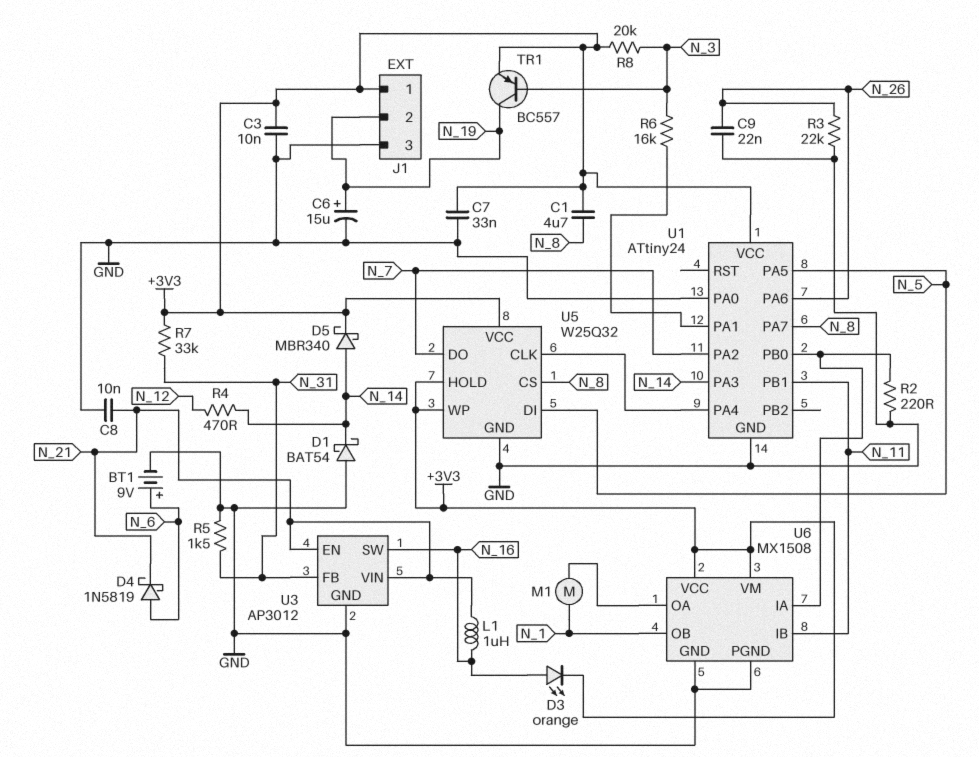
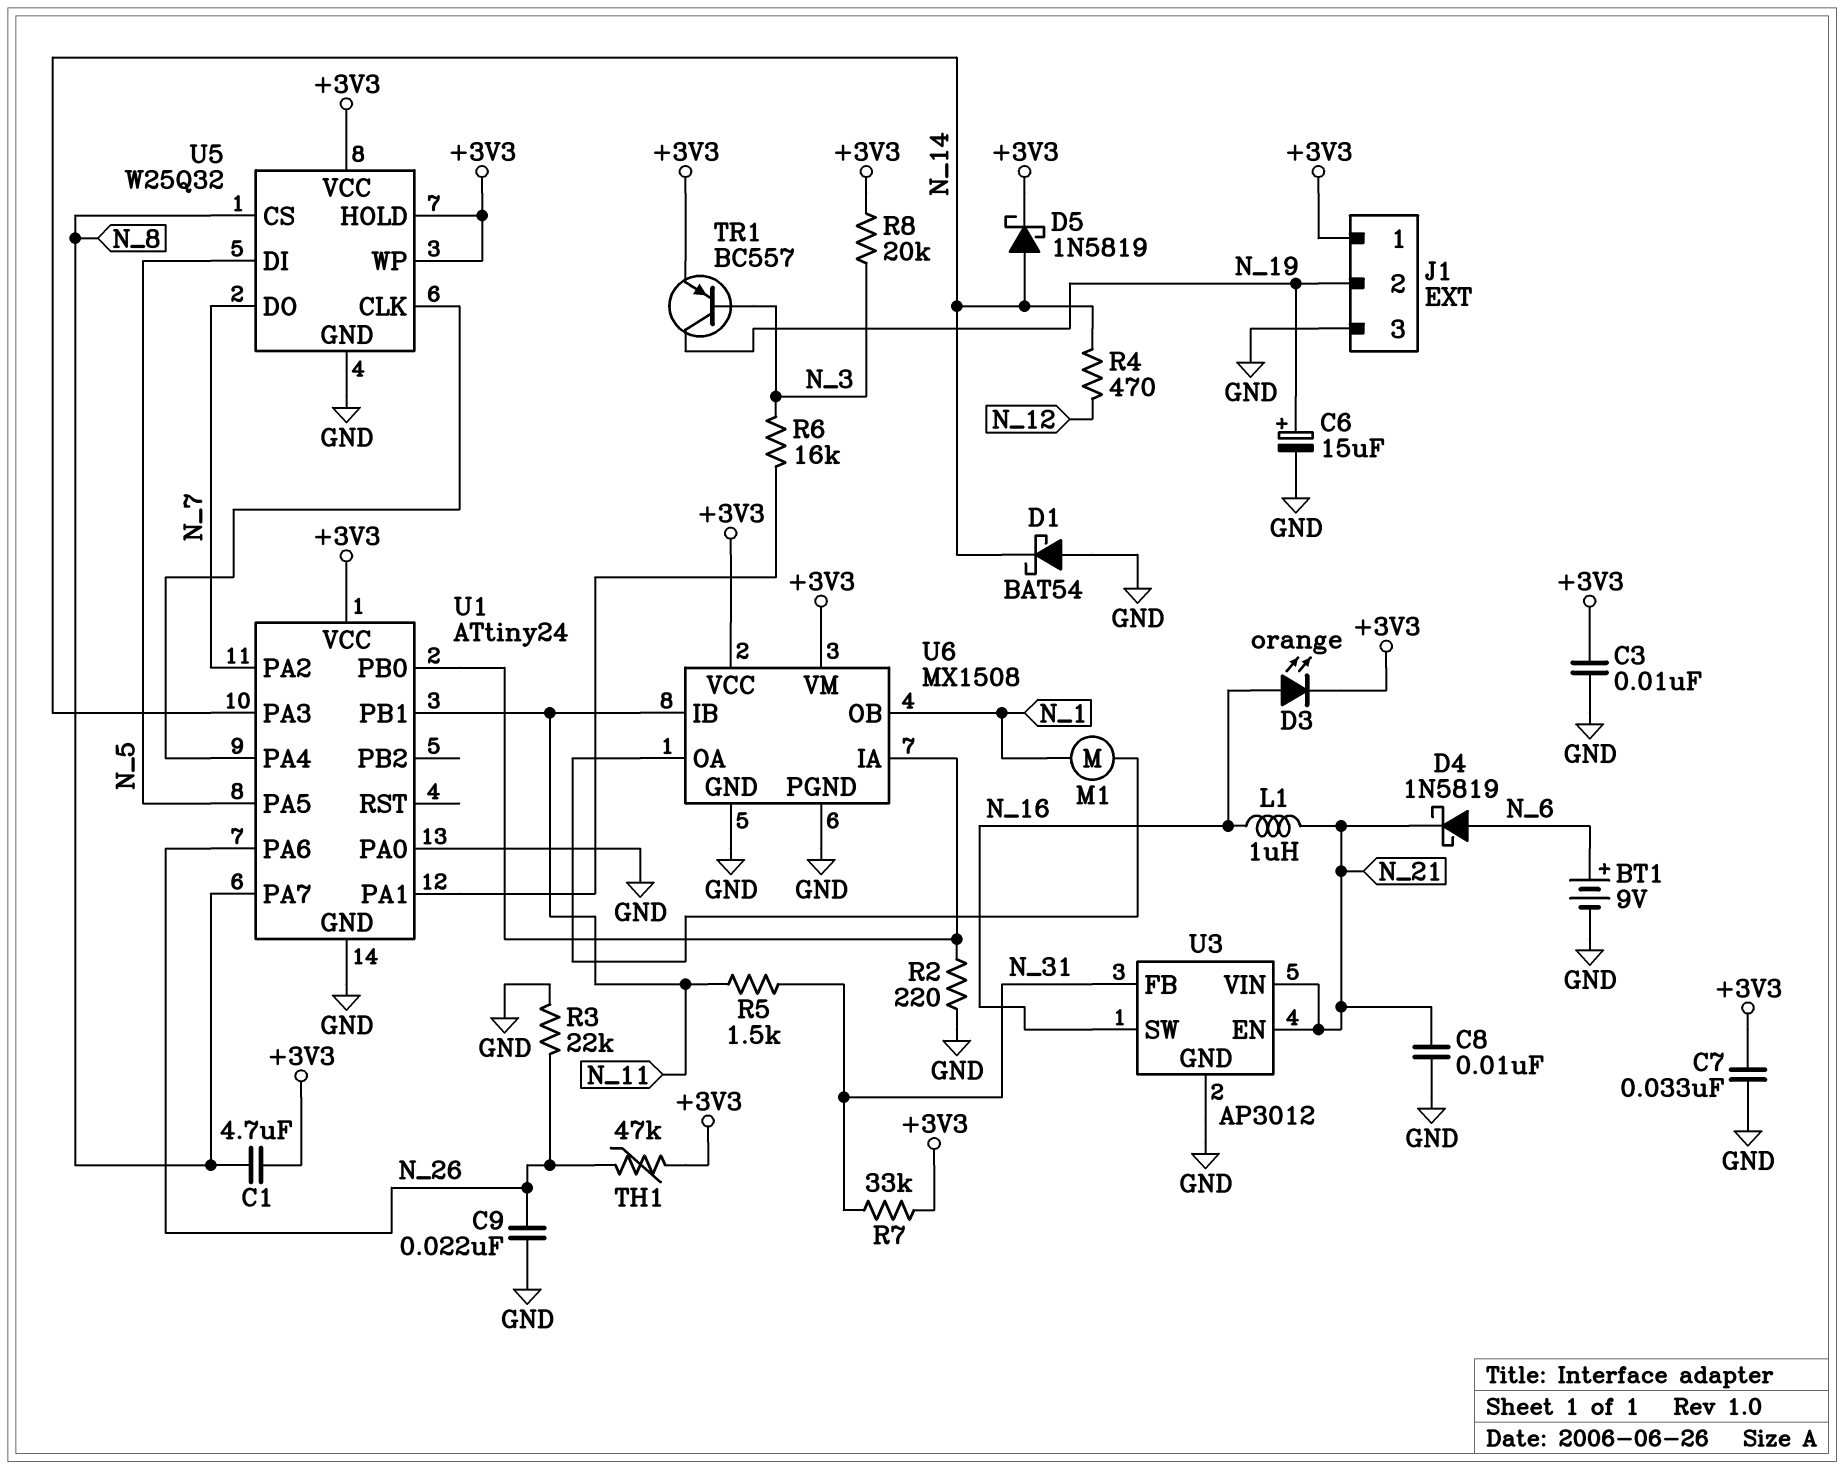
D5: schottky MBR340 (A N_14, K +3V3) -> schottky 1N5819 (A N_14, K +3V3)
R5: 1.5k (GND, N_31) -> 1.5k (N_11, N_31)
TH1: none -> 47k (+3V3, N_26)

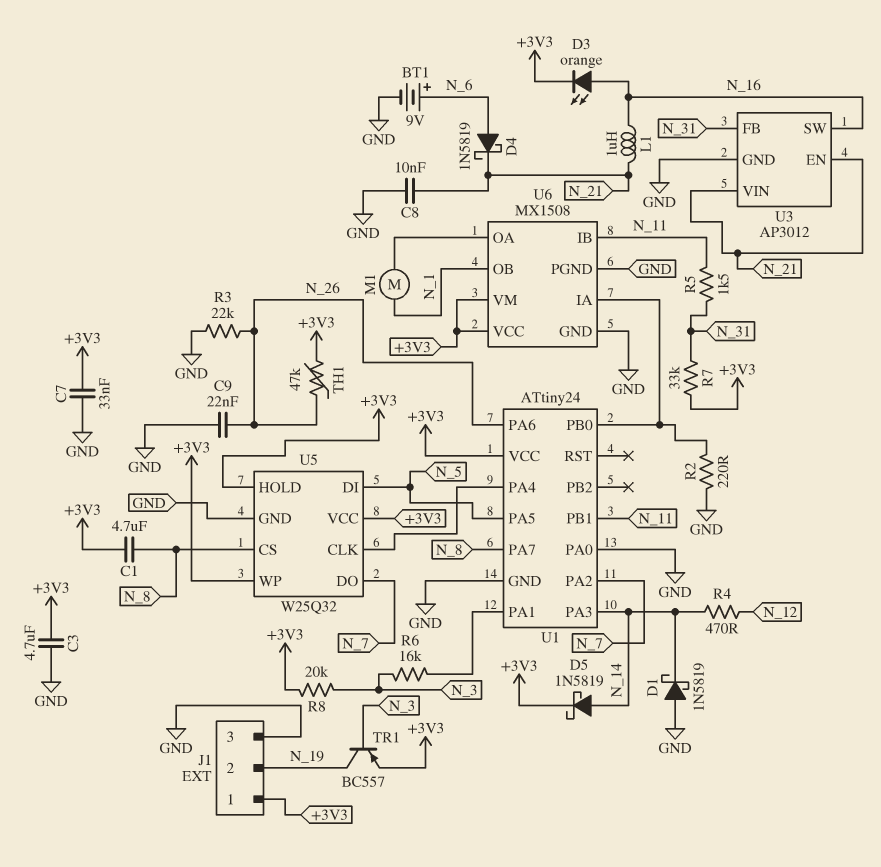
C3: 10nF (+3V3, GND) -> 4.7uF (+3V3, GND)
C6: 15uF (plus N_19, minus GND) -> none
D1: schottky BAT54 (A GND, K N_14) -> schottky 1N5819 (A GND, K N_14)

